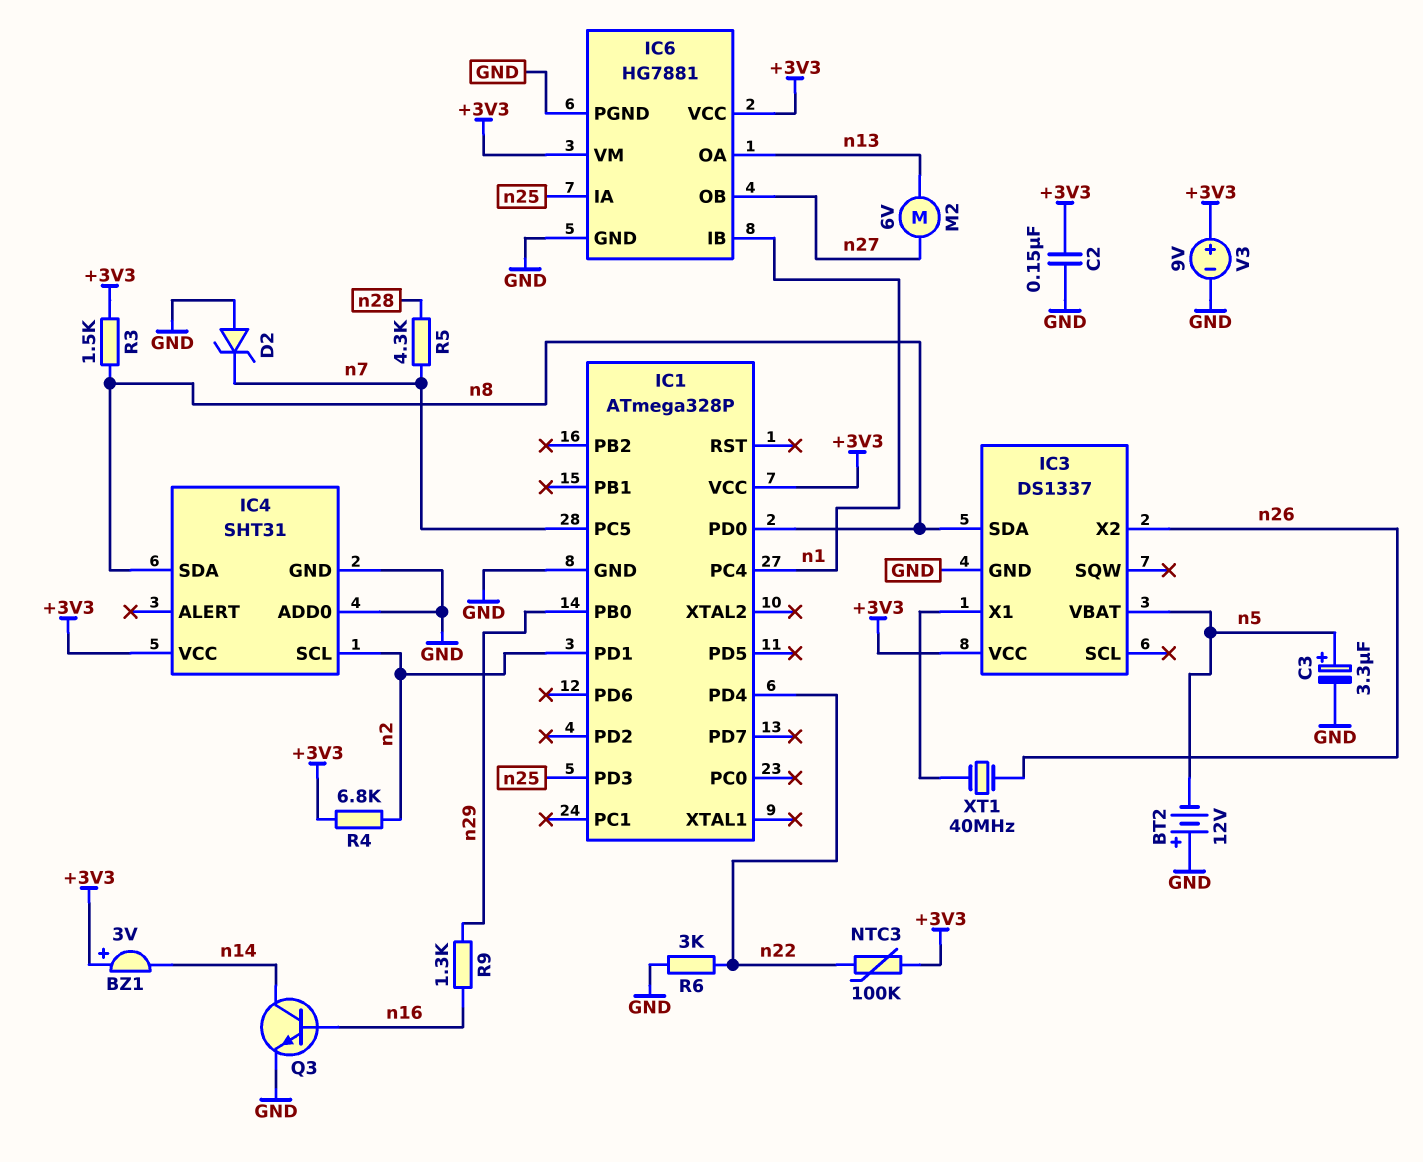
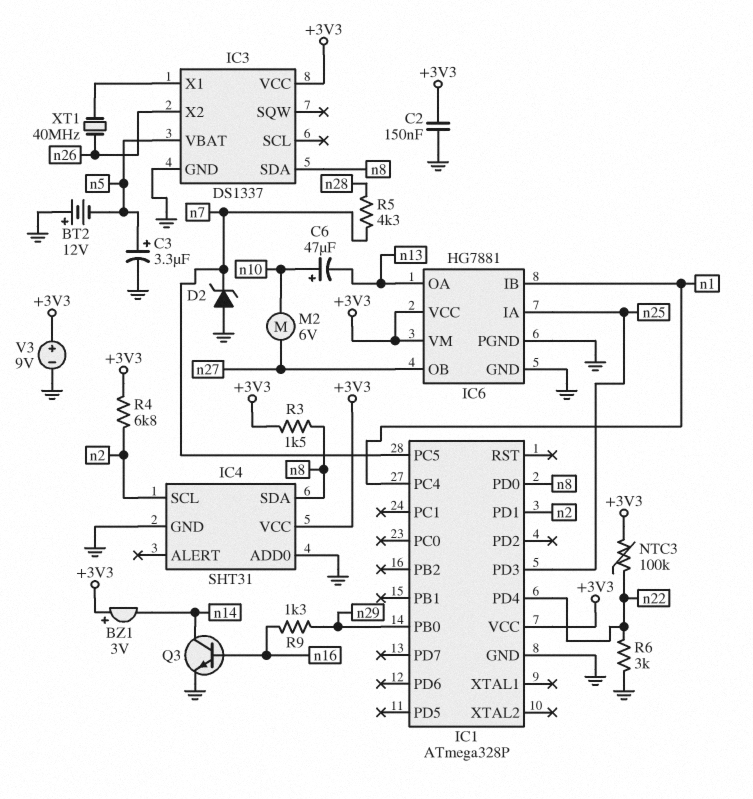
C6: none -> 47uF (plus n10, minus n13)
M2: motor 6V (n13, n27) -> motor 6V (n10, n27)

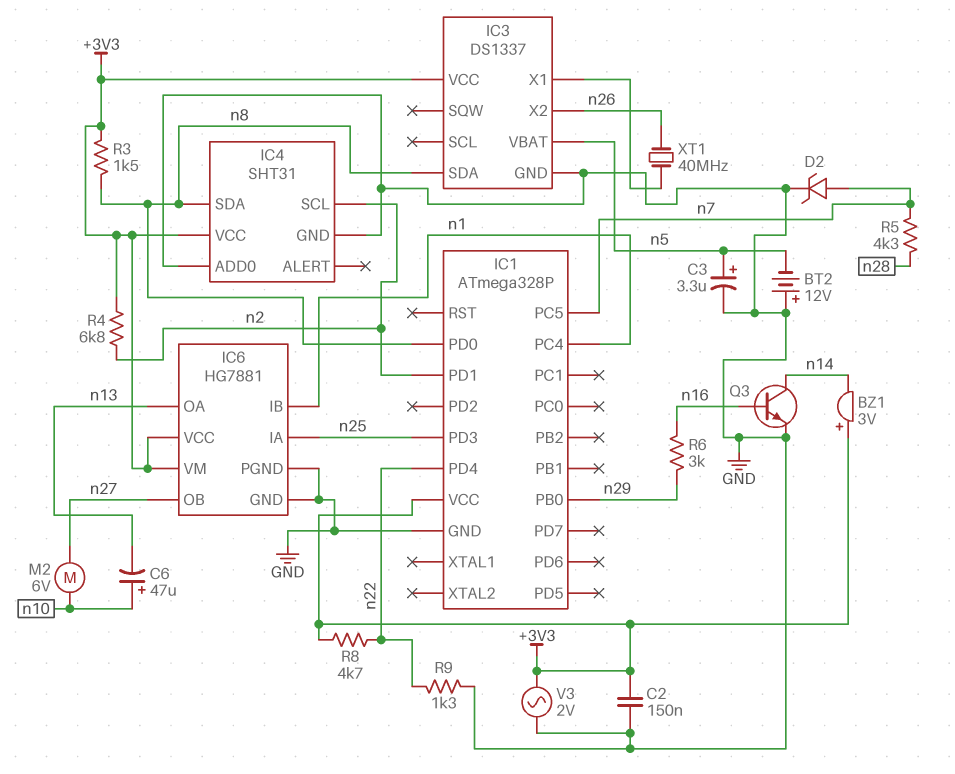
D2: zener (A GND, K n7) -> zener (A n7, K GND)
NTC3: 100k (+3V3, n22) -> none
R6: 3k (GND, n22) -> 3k (n16, n29)
R8: none -> 4.7k (+3V3, n22)
R9: 1.3k (n16, n29) -> 1.3k (GND, n22)
V3: 9V (plus +3V3, minus GND) -> AC 2V (+3V3, GND)

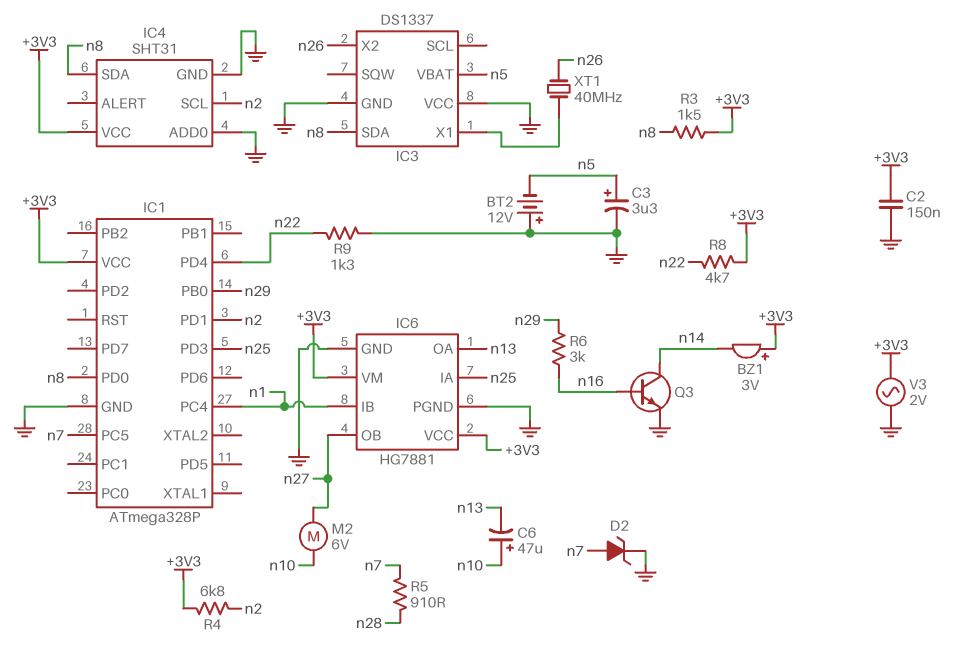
IC3 pin VCC: +3V3 -> GND
R5: 4.3k (n7, n28) -> 910 (n7, n28)

